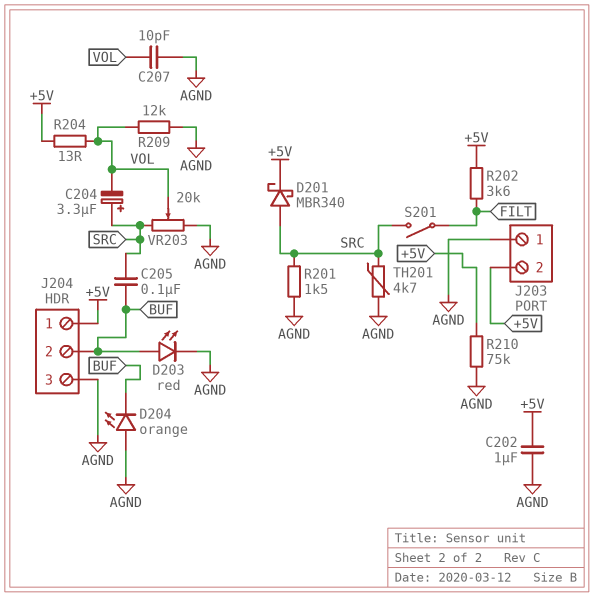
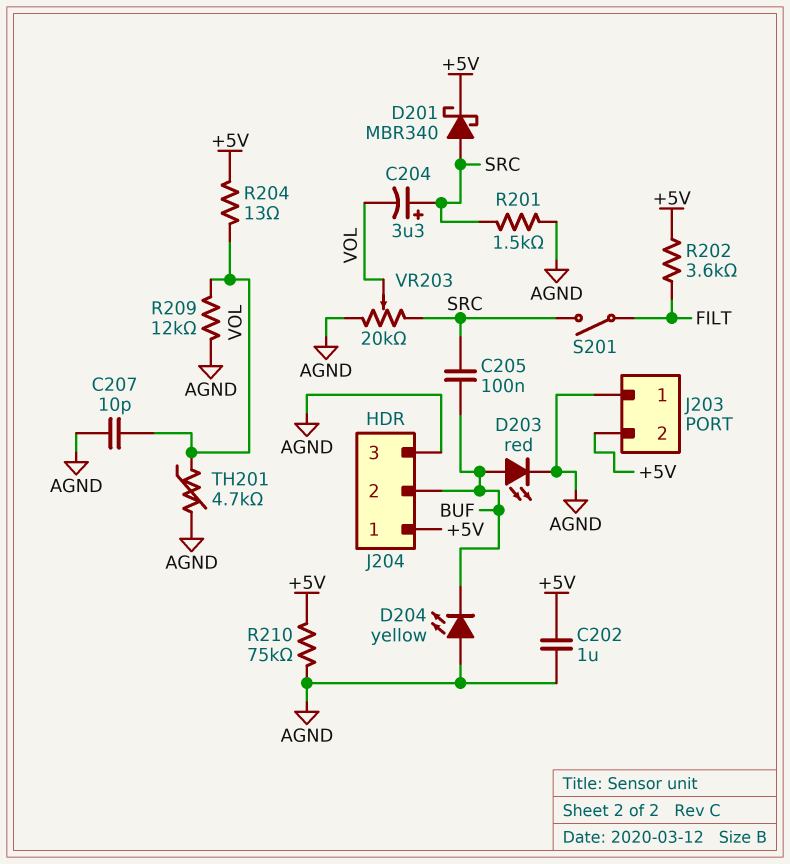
D204: LED orange (A AGND, K BUF) -> LED yellow (A AGND, K BUF)
TH201: 4.7k (AGND, SRC) -> 4.7k (AGND, VOL)

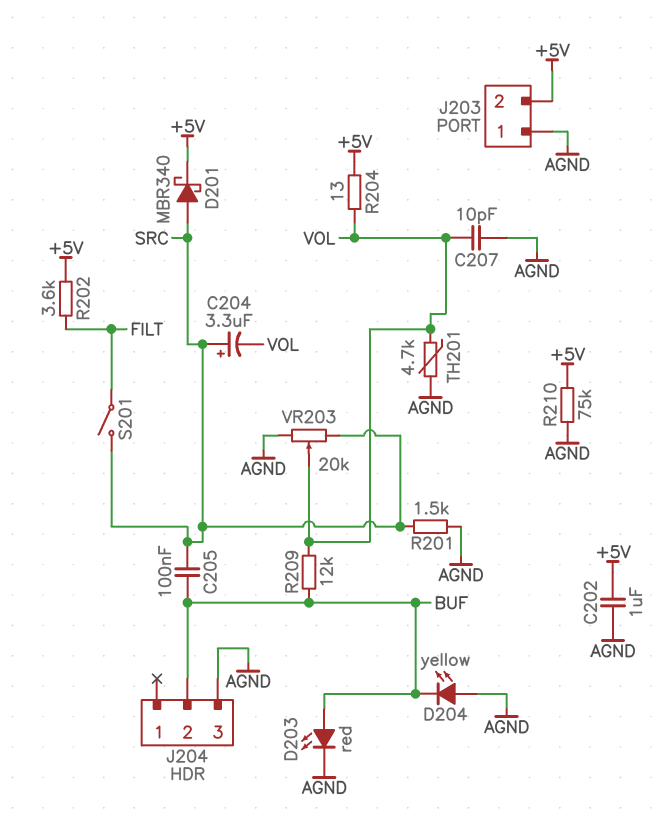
J204 pin 1: +5V -> none
R209: 12k (AGND, VOL) -> 12k (BUF, VOL)

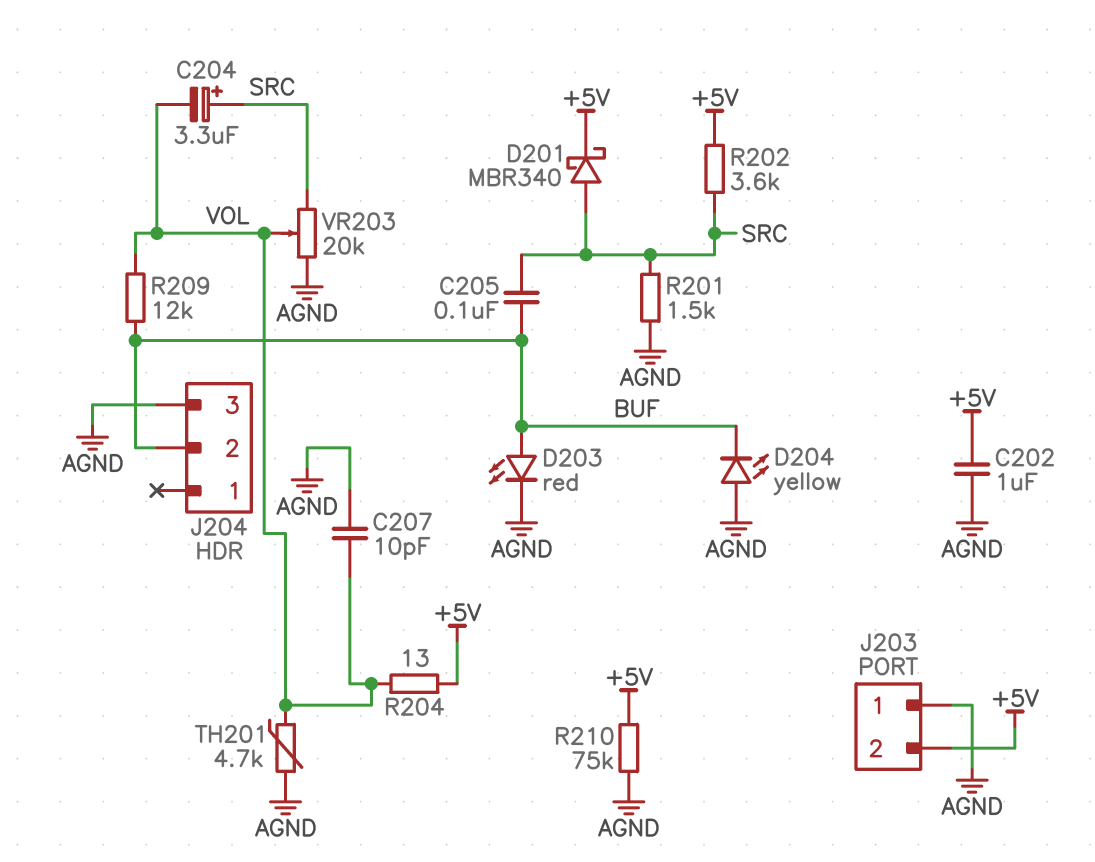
R202: 3.6k (+5V, FILT) -> 3.6k (+5V, SRC)
S201: switch (FILT, SRC) -> none

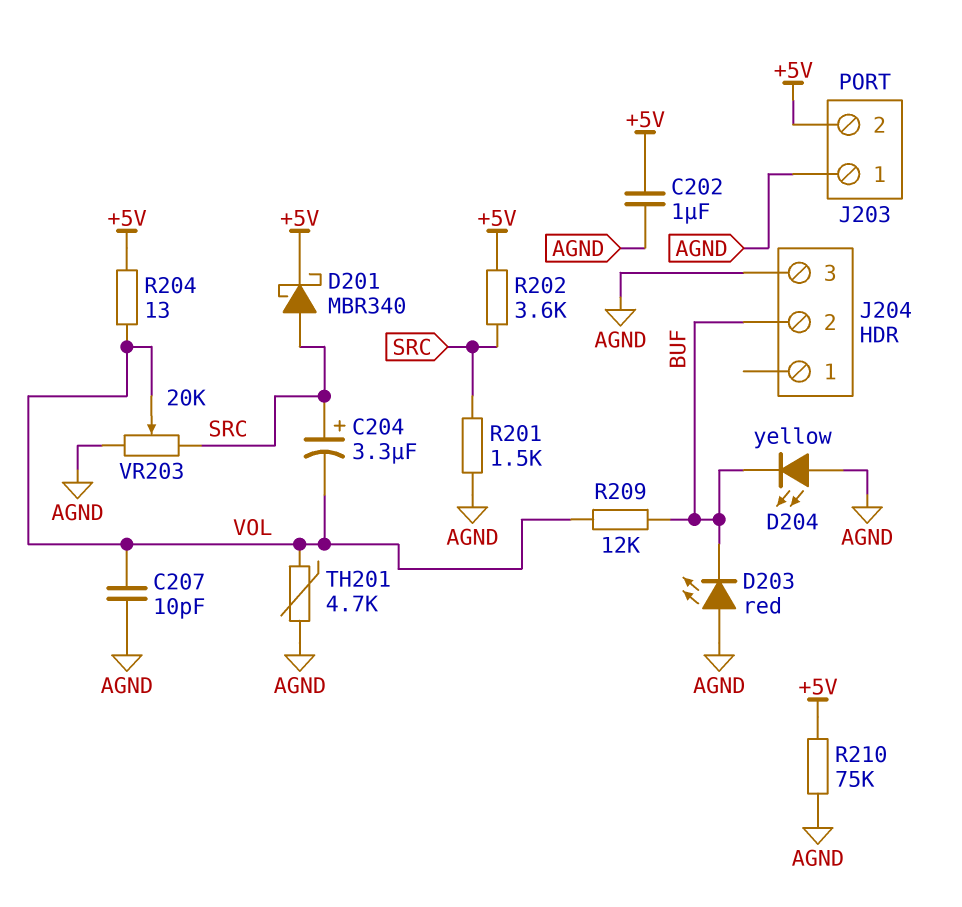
C205: 100nF (BUF, SRC) -> none
D203: LED red (A BUF, K AGND) -> LED red (A AGND, K BUF)

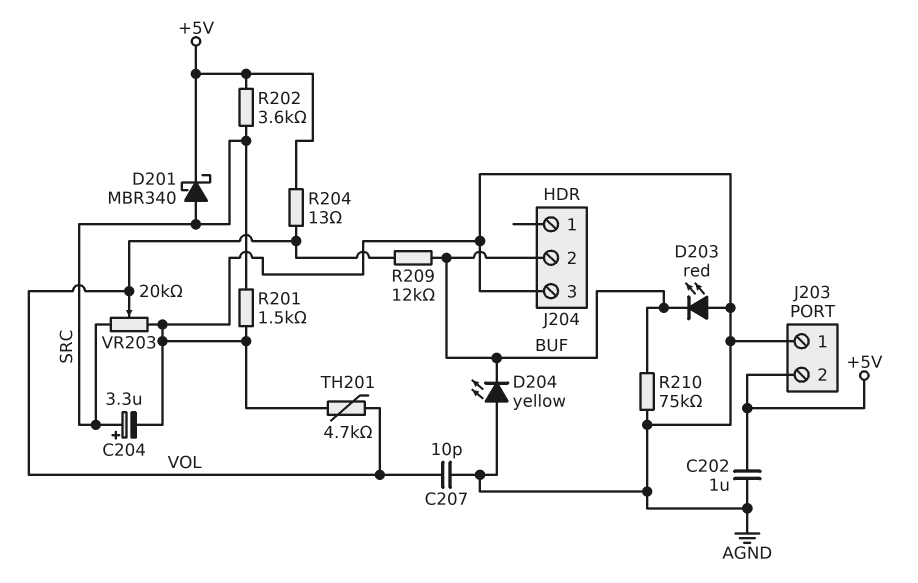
C204: 3.3uF (plus SRC, minus VOL) -> 3.3uF (plus SRC, minus AGND)
R210: 75k (+5V, AGND) -> 75k (AGND, BUF)

